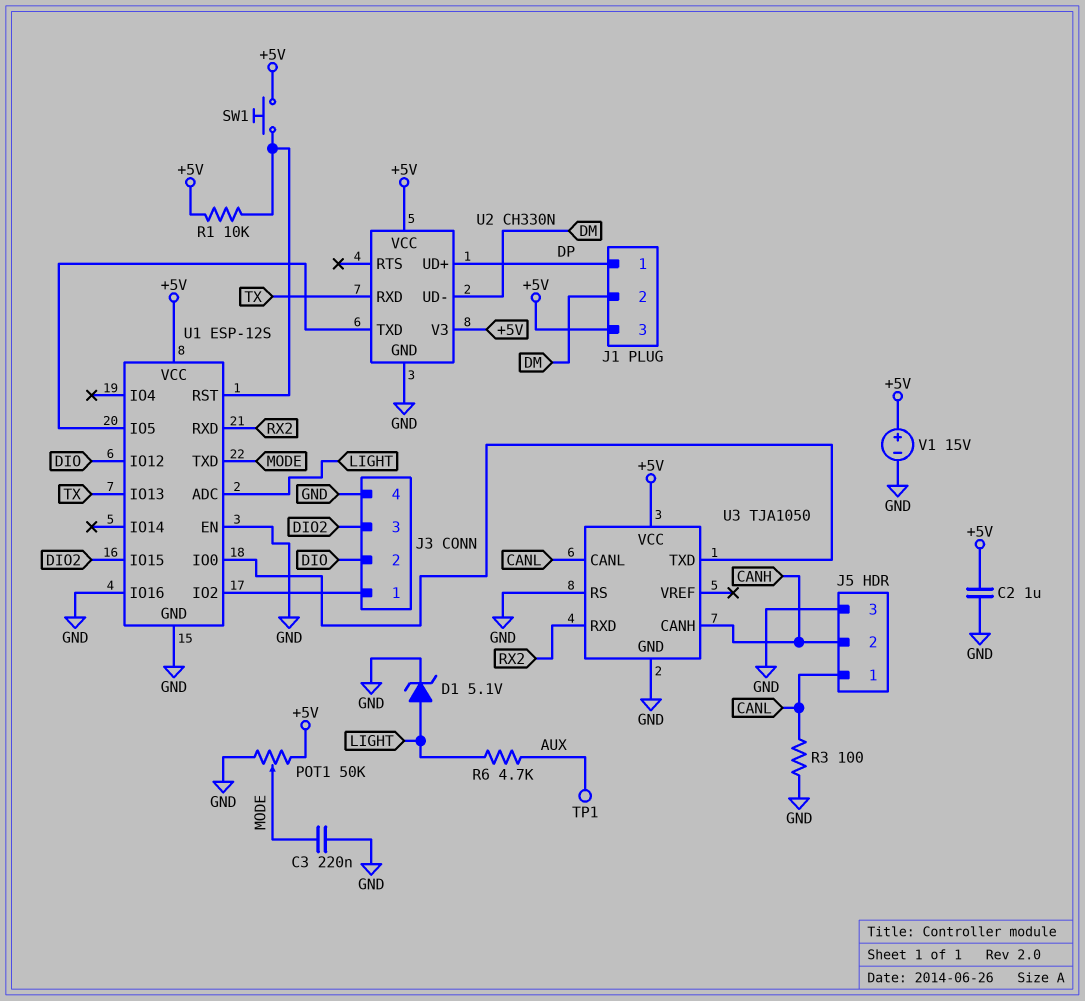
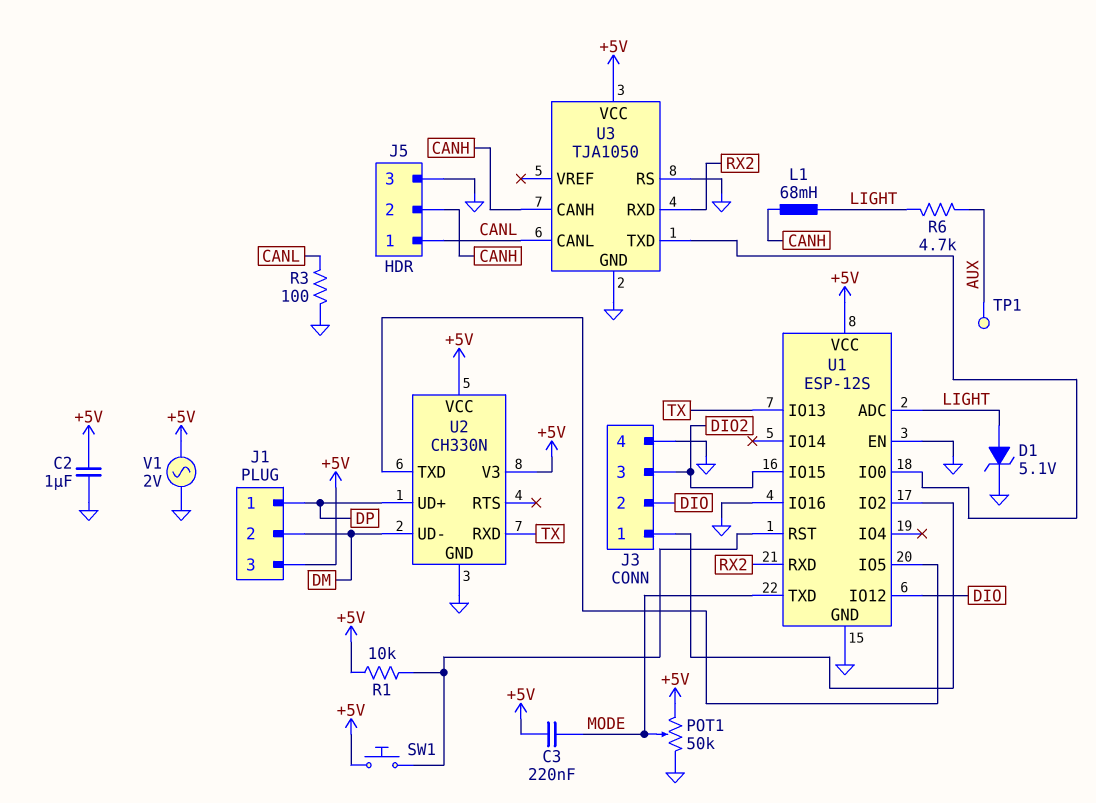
C3: 220nF (GND, MODE) -> 220nF (+5V, MODE)
L1: none -> 68mH (CANH, LIGHT)
V1: 15V (plus +5V, minus GND) -> AC 2V (+5V, GND)

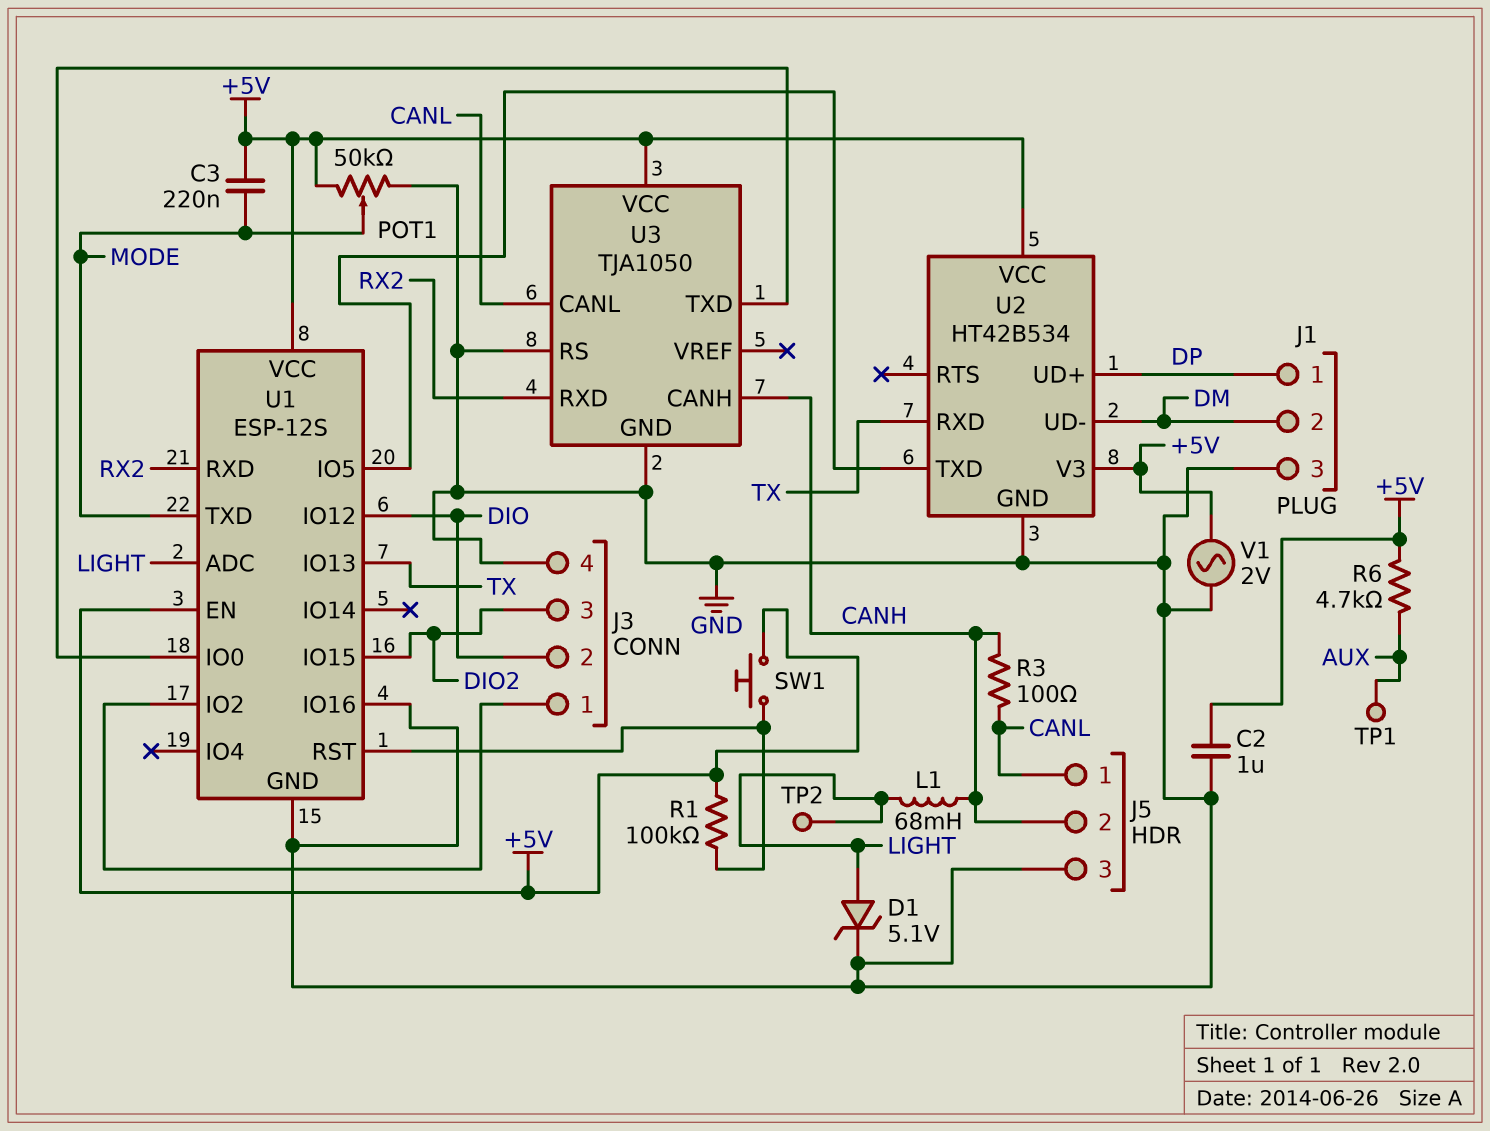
J1 pin 3: +5V -> GND
R1: 10k (+5V, U1/RST) -> 100k (+5V, U1/RST)
R3: 100 (CANL, GND) -> 100 (CANH, CANL)
R6: 4.7k (AUX, LIGHT) -> 4.7k (+5V, AUX)
TP2: none -> test point (LIGHT)
U1 pin EN: GND -> +5V
U2: CH330N -> HT42B534

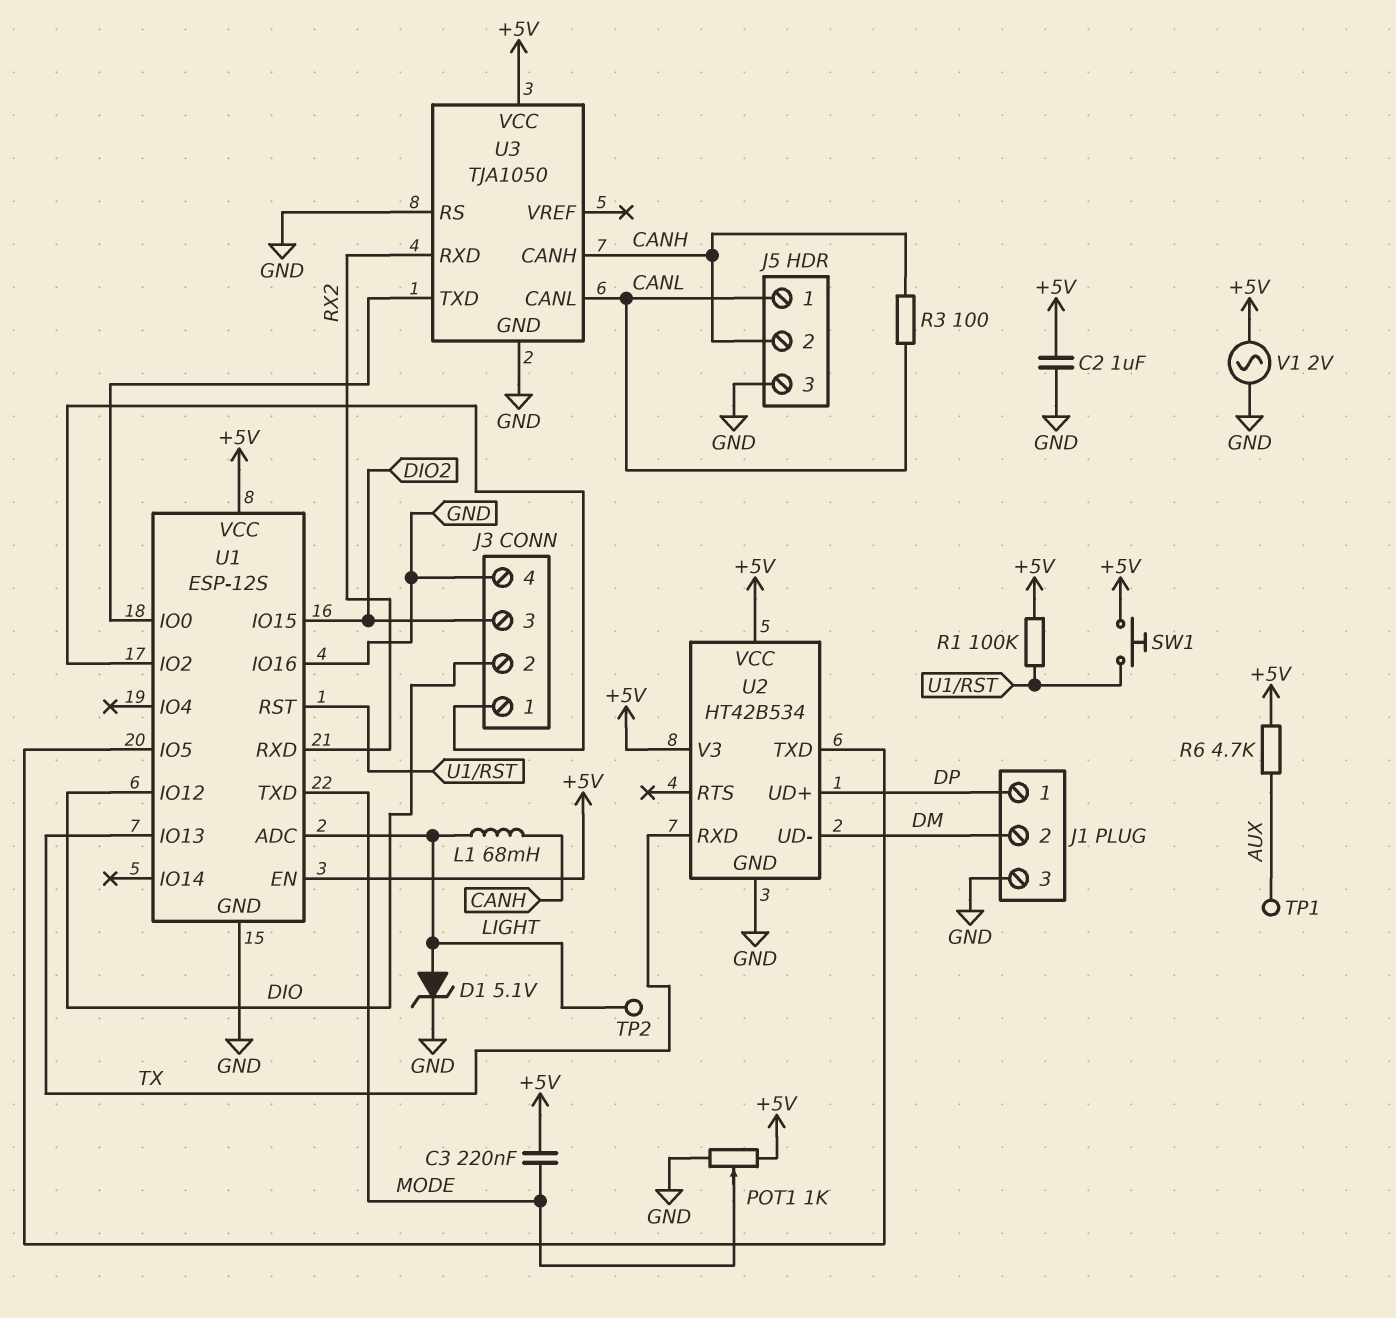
POT1: 50k (+5V, GND, wiper MODE) -> 1k (+5V, GND, wiper MODE)

